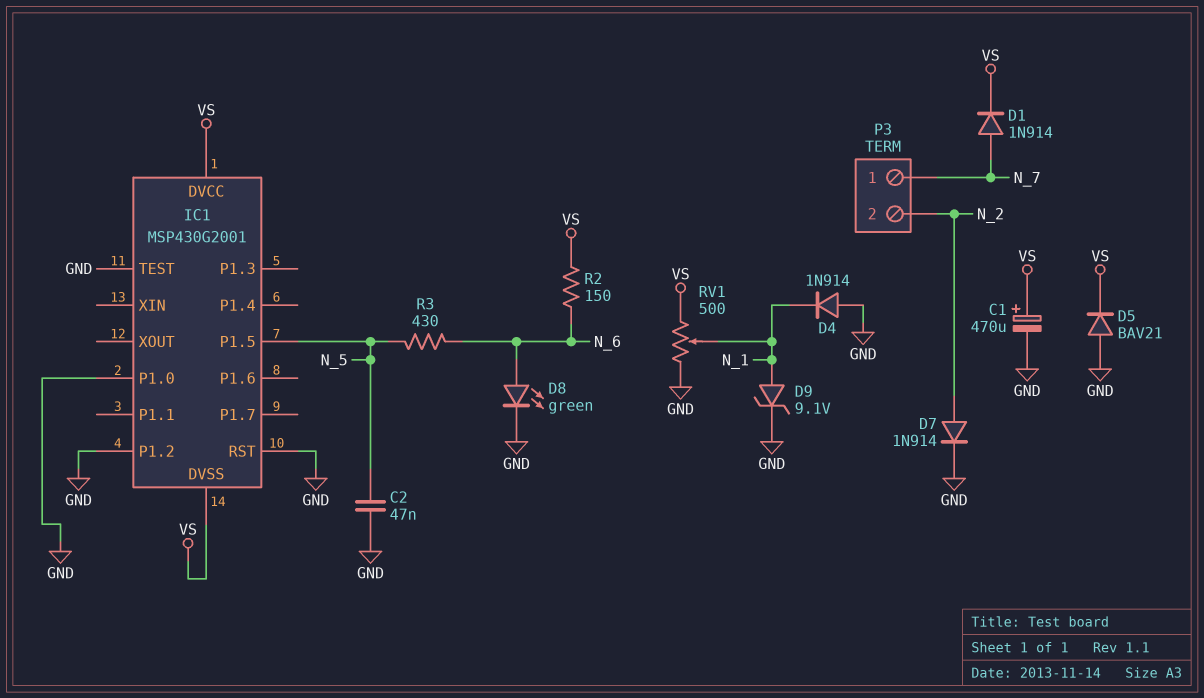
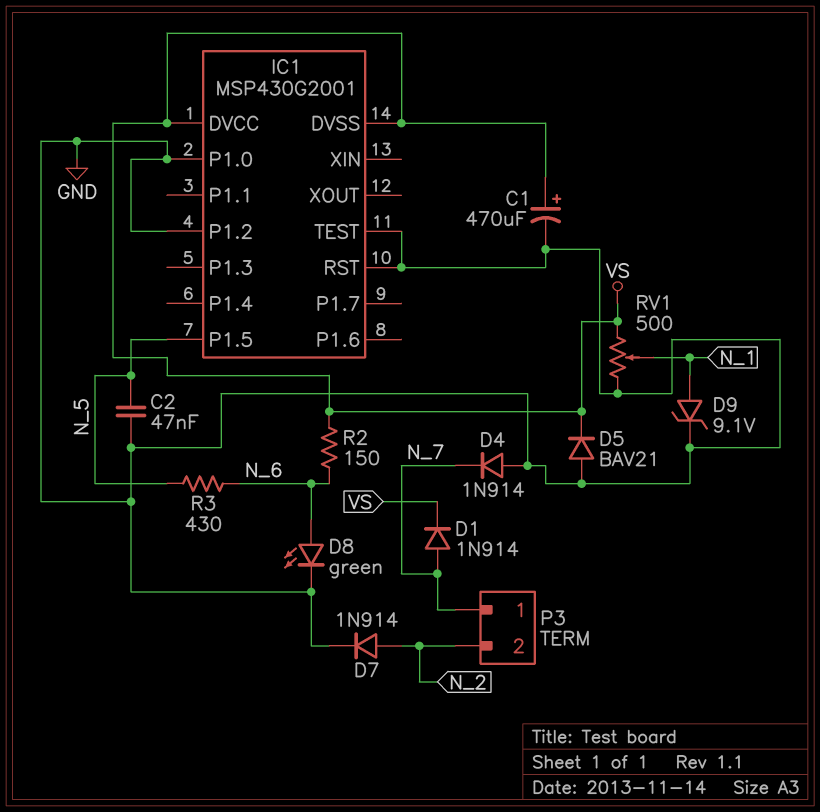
D4: diode 1N914 (A GND, K N_1) -> diode 1N914 (A GND, K N_7)

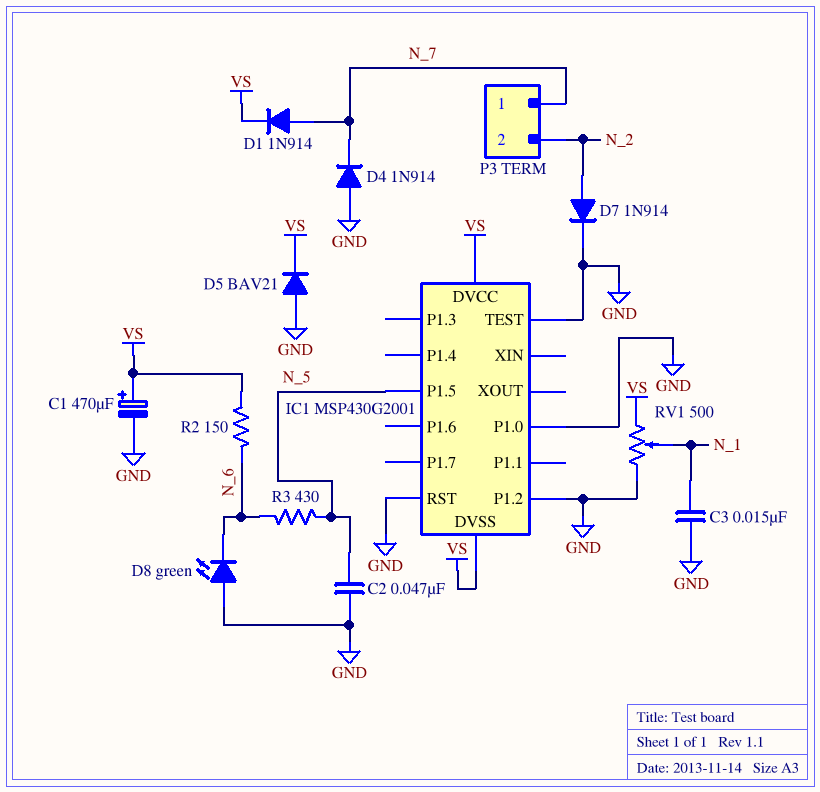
C3: none -> 15nF (GND, N_1)
D8: LED green (A N_6, K GND) -> LED green (A GND, K N_6)
D9: zener 9.1V (A N_1, K GND) -> none

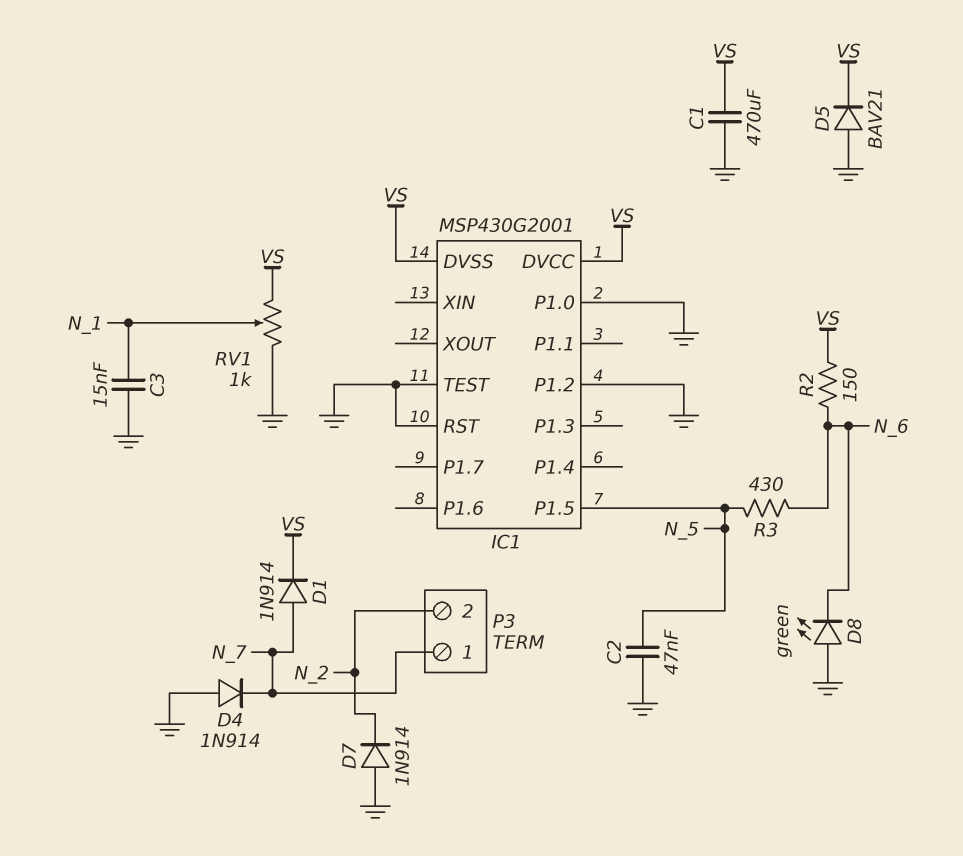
C1: 470uF (plus VS, minus GND) -> 470uF (GND, VS)
D7: diode 1N914 (A N_2, K GND) -> diode 1N914 (A GND, K N_2)
RV1: 500 (GND, VS, wiper N_1) -> 1k (GND, VS, wiper N_1)

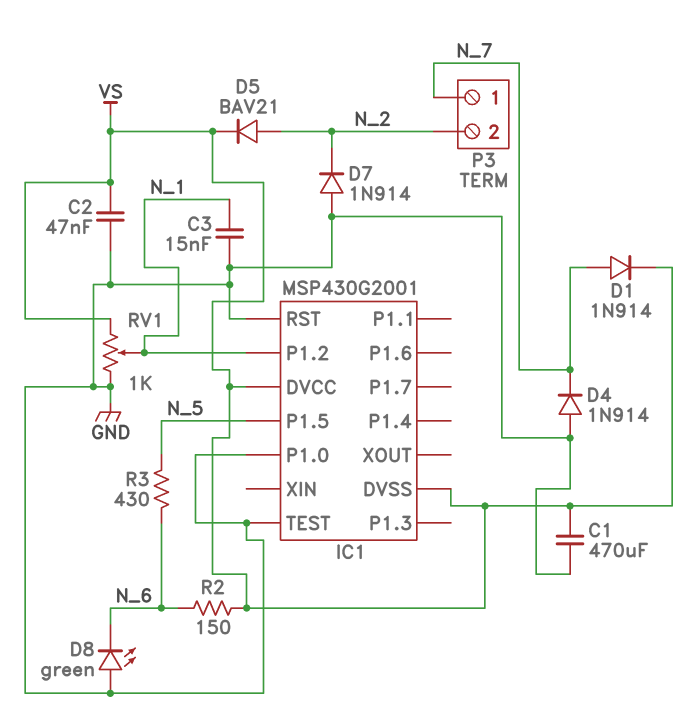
C2: 47nF (GND, N_5) -> 47nF (GND, VS)
D5: diode BAV21 (A GND, K VS) -> diode BAV21 (A N_2, K VS)
IC1 pin P1.2: GND -> N_1

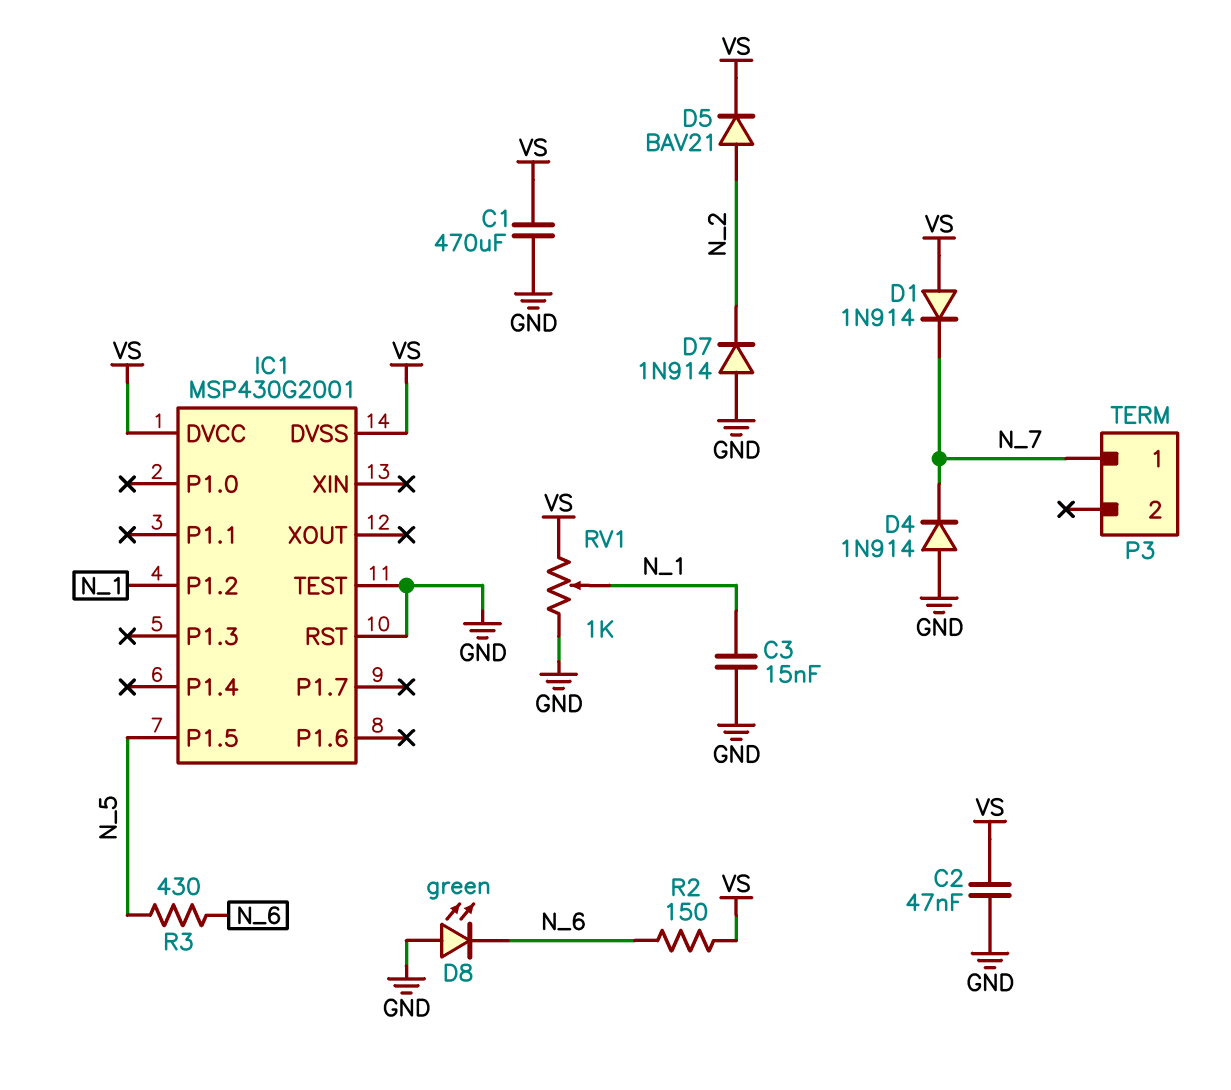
D1: diode 1N914 (A N_7, K VS) -> diode 1N914 (A VS, K N_7)
IC1 pin P1.0: GND -> none
P3 pin 2: N_2 -> none

